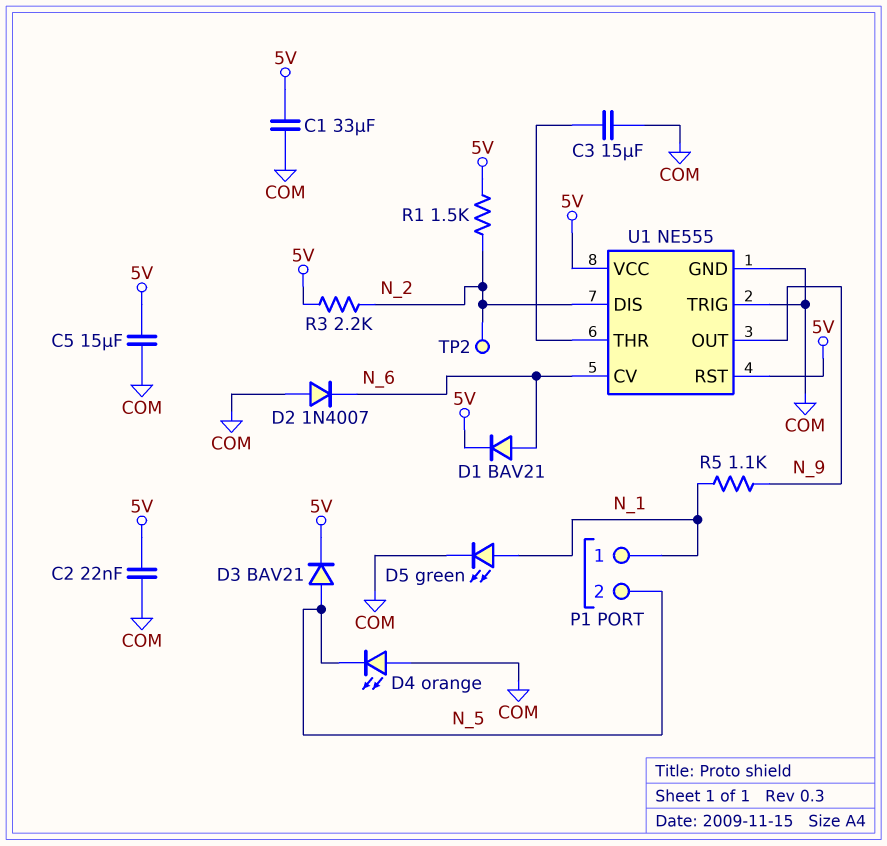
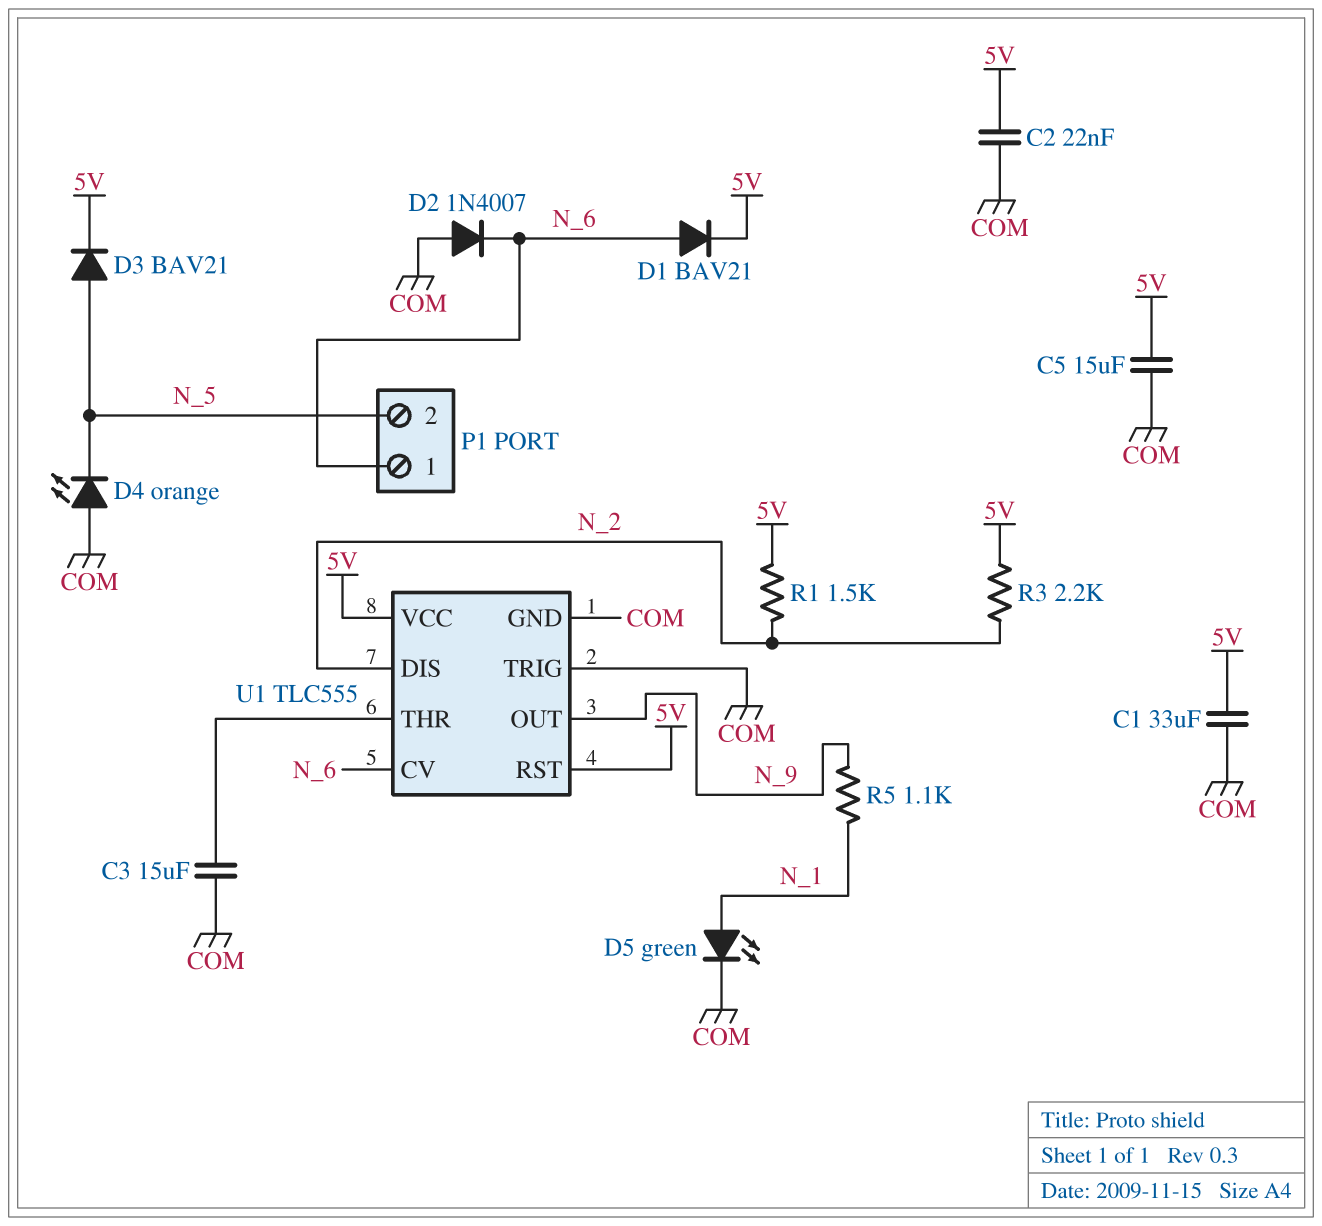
P1 pin 1: N_1 -> N_6
TP2: test point (N_2) -> none
U1: NE555 -> TLC555

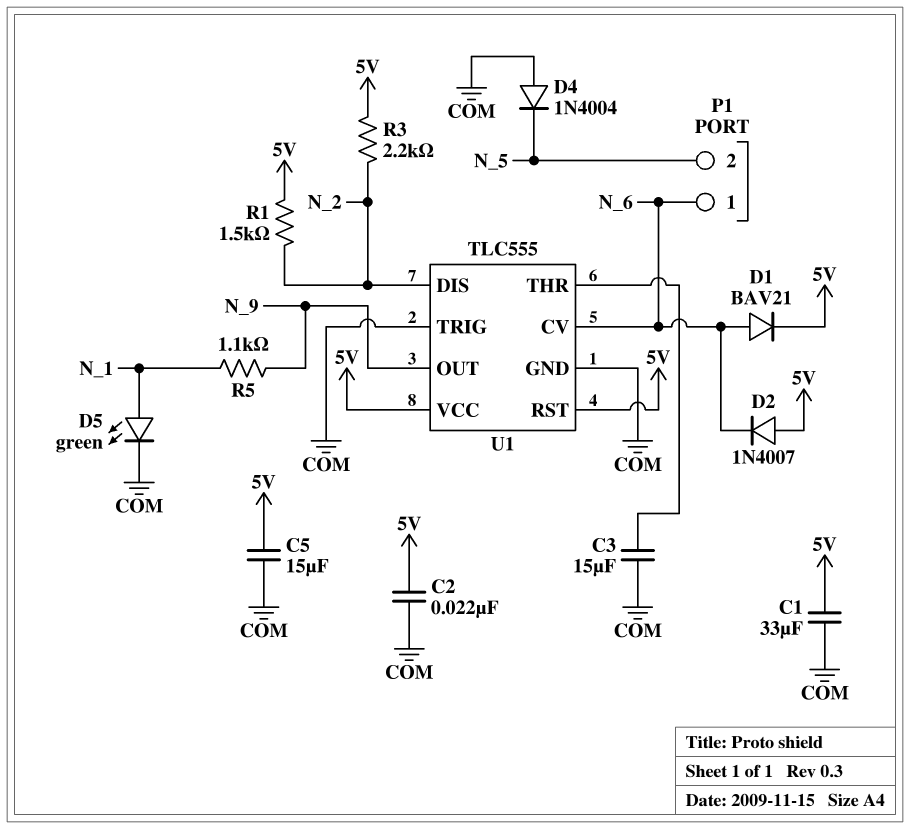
D2: diode 1N4007 (A COM, K N_6) -> diode 1N4007 (A 5V, K N_6)
D3: diode BAV21 (A N_5, K 5V) -> none
D4: LED orange (A COM, K N_5) -> diode 1N4004 (A COM, K N_5)

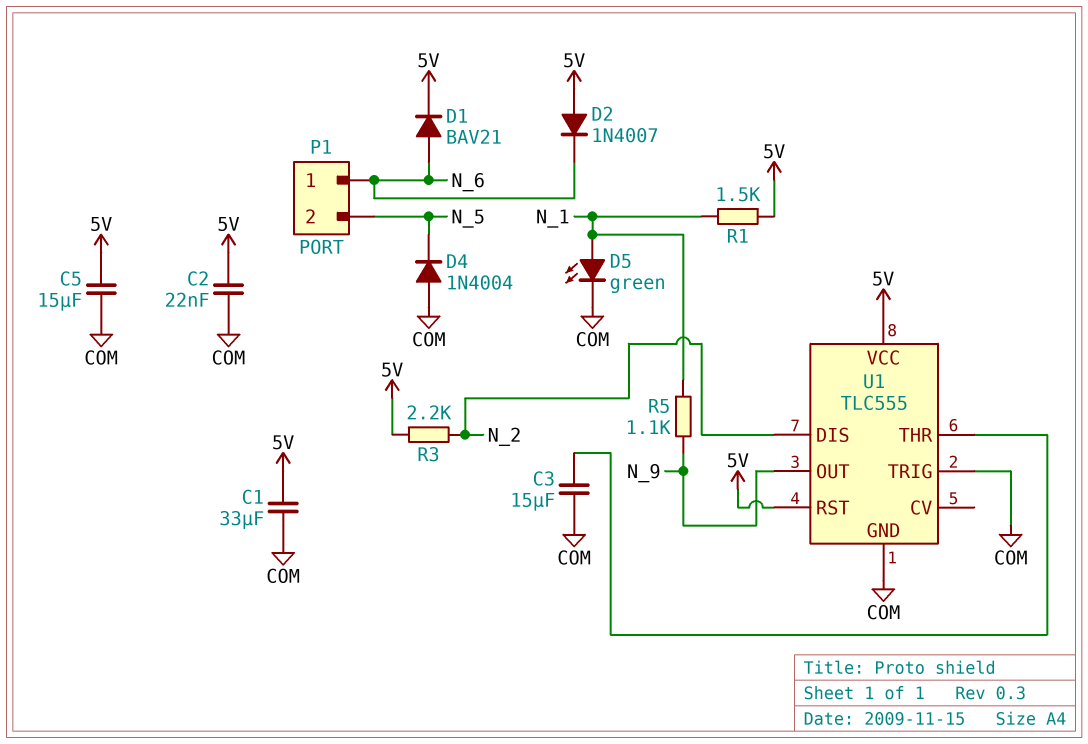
R1: 1.5k (5V, N_2) -> 1.5k (5V, N_1)
U1 pin CV: N_6 -> none

